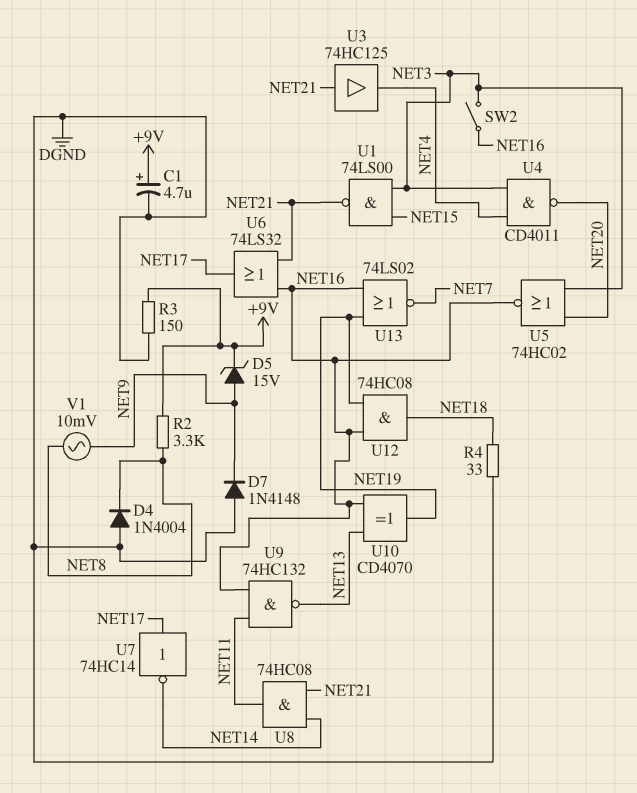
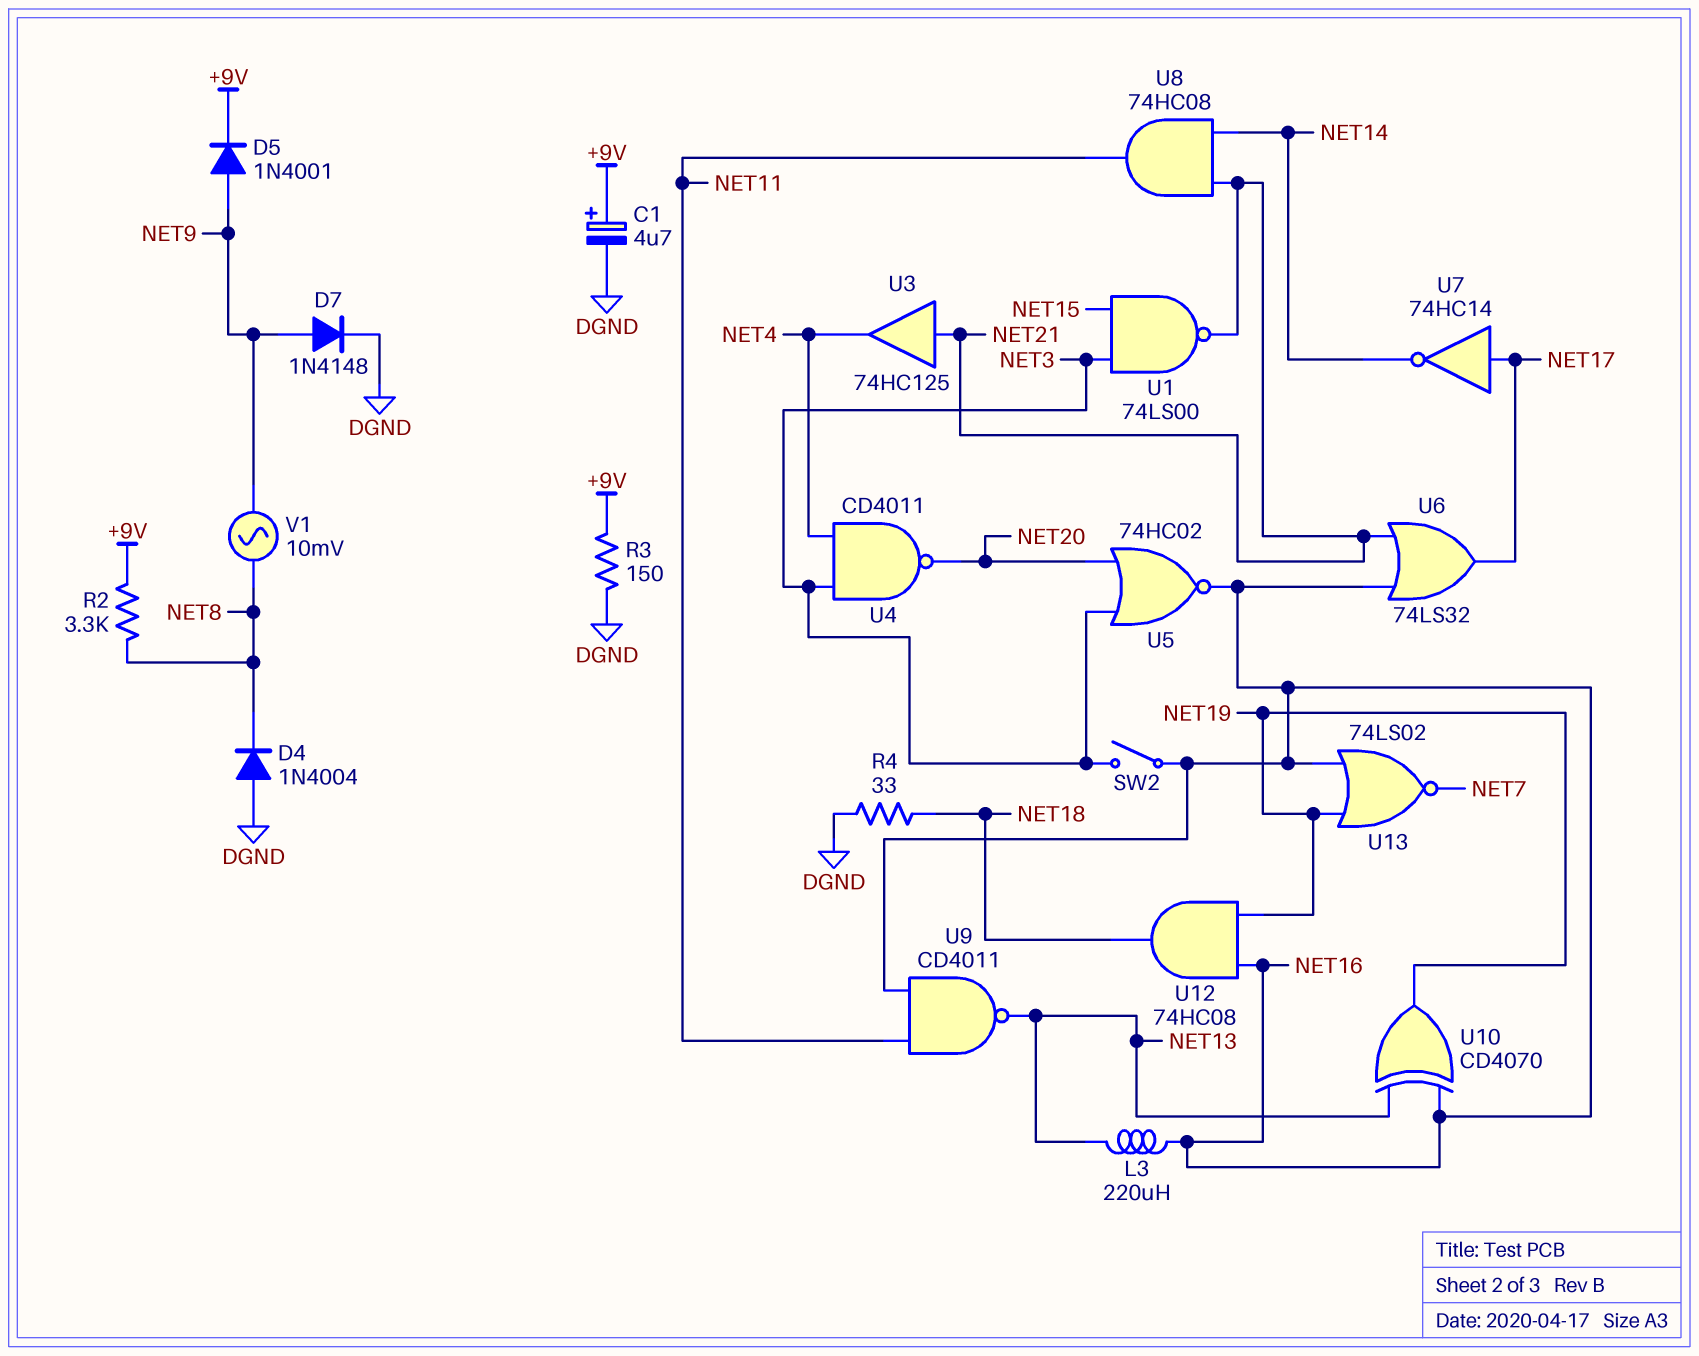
D5: zener 15V (A NET9, K +9V) -> diode 1N4001 (A NET9, K +9V)
D7: diode 1N4148 (A DGND, K NET9) -> diode 1N4148 (A NET9, K DGND)
L3: none -> 220uH (NET13, NET16)
U9: NAND 74HC132 (in NET11, in NET16, out NET13) -> NAND CD4011 (in NET11, in NET16, out NET13)

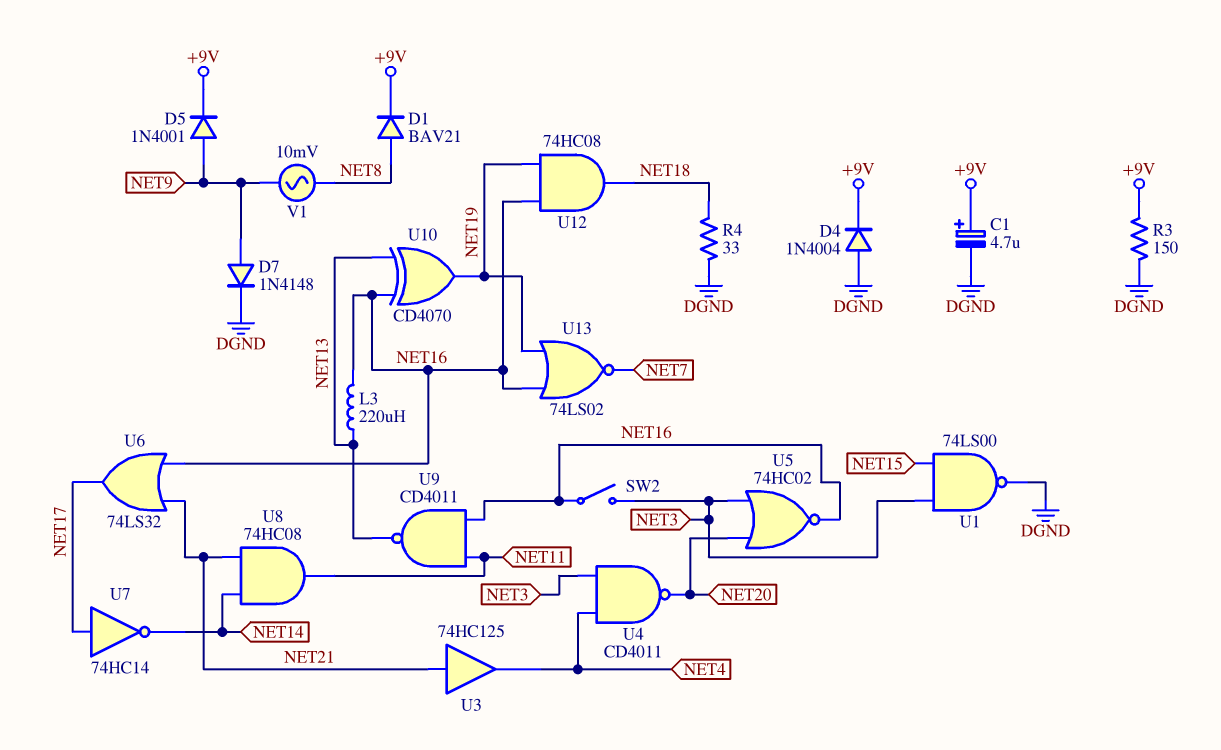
D1: none -> diode BAV21 (A NET8, K +9V)
D4: diode 1N4004 (A DGND, K NET8) -> diode 1N4004 (A DGND, K +9V)
R2: 3.3k (+9V, NET8) -> none
U1: NAND 74LS00 (in NET3, in NET15, out NET21) -> NAND 74LS00 (in NET3, in NET15, out DGND)

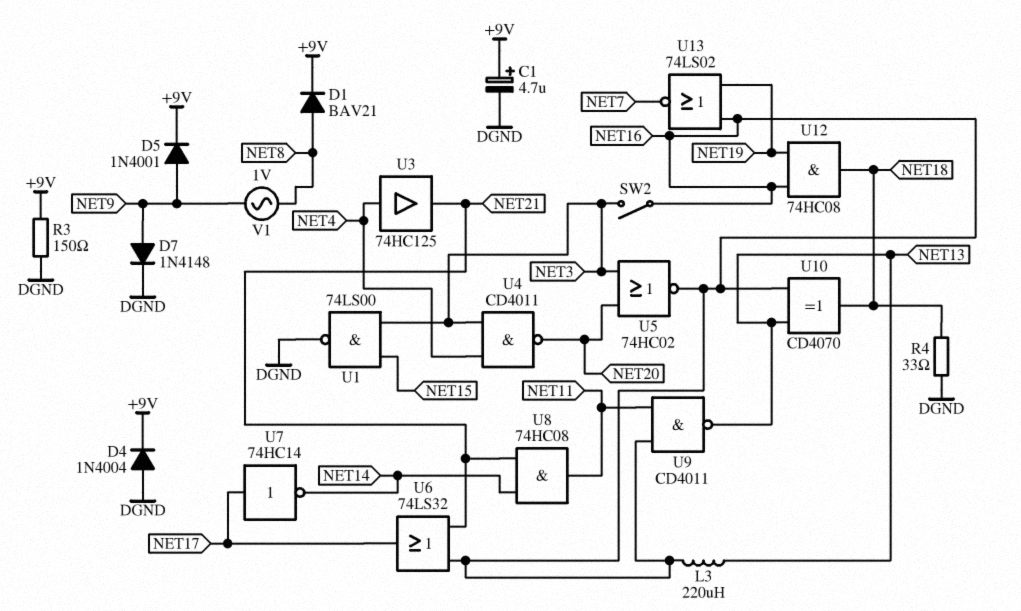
U3: buffer 74HC125 (in NET21, out NET4) -> buffer 74HC125 (in NET4, out NET21)
U10: XOR CD4070 (in NET13, in NET16, out NET19) -> XOR CD4070 (in NET13, in NET16, out NET18)
V1: AC 10mV (NET8, NET9) -> AC 1V (NET8, NET9)

